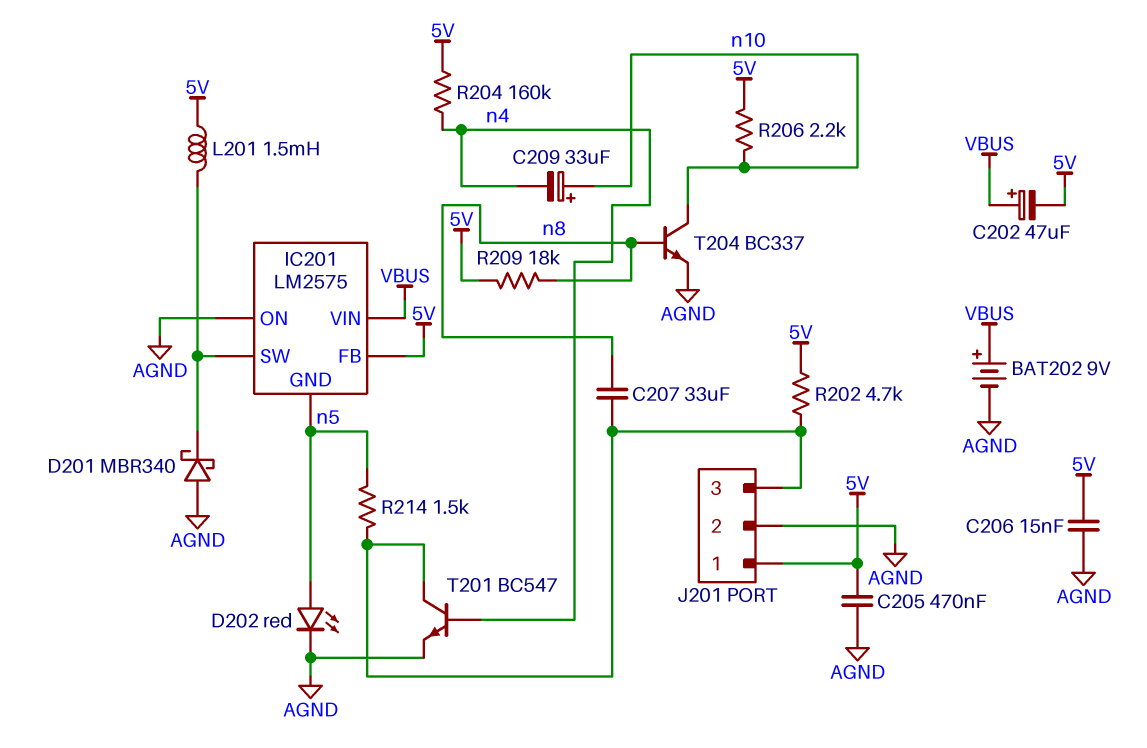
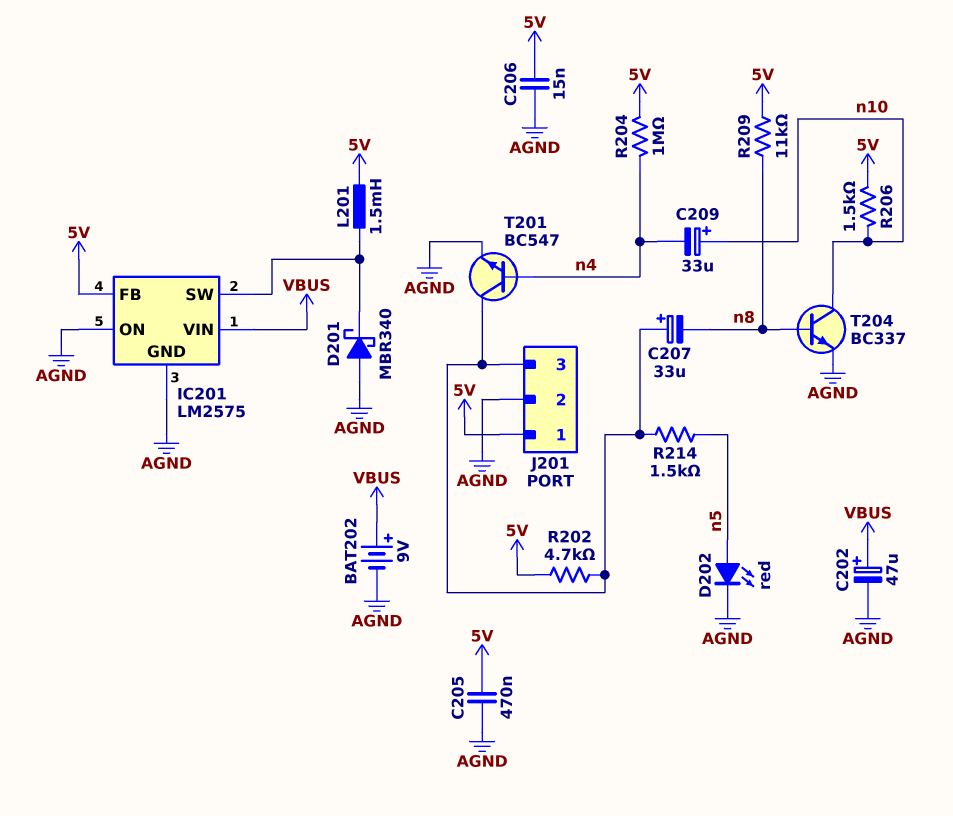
C202: 47uF (plus VBUS, minus 5V) -> 47uF (plus VBUS, minus AGND)
C207: 33uF (J201/3, n8) -> 33uF (plus J201/3, minus n8)
IC201 pin GND: n5 -> AGND
R204: 160k (5V, n4) -> 1M (5V, n4)
R206: 2.2k (5V, n10) -> 1.5k (5V, n10)
R209: 18k (5V, n8) -> 11k (5V, n8)

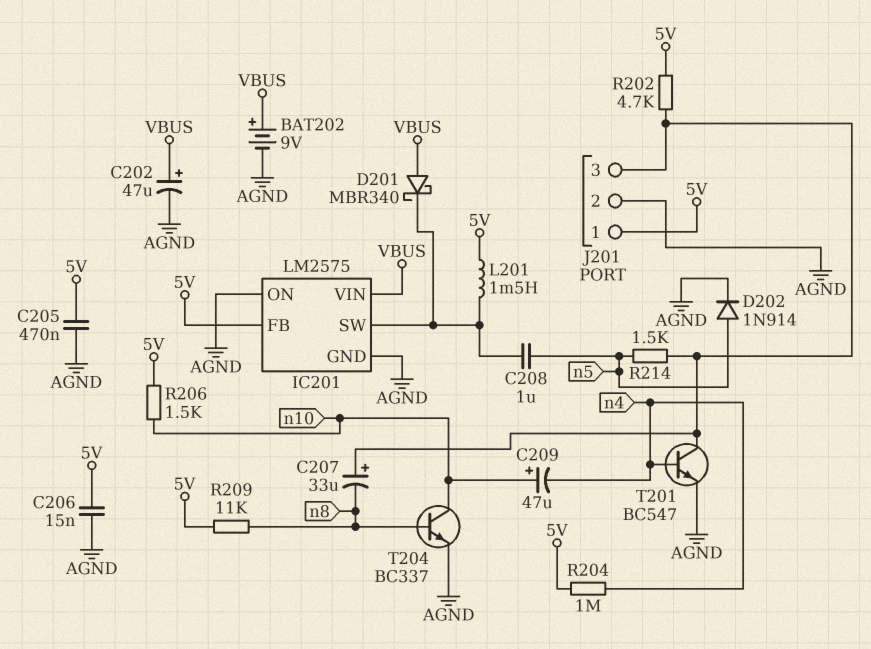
C208: none -> 1uF (IC201/SW, n5)
C209: 33uF (plus n10, minus n4) -> 47uF (plus n10, minus n4)
D201: schottky MBR340 (A AGND, K IC201/SW) -> schottky MBR340 (A VBUS, K IC201/SW)
D202: LED red (A n5, K AGND) -> diode 1N914 (A n5, K AGND)

